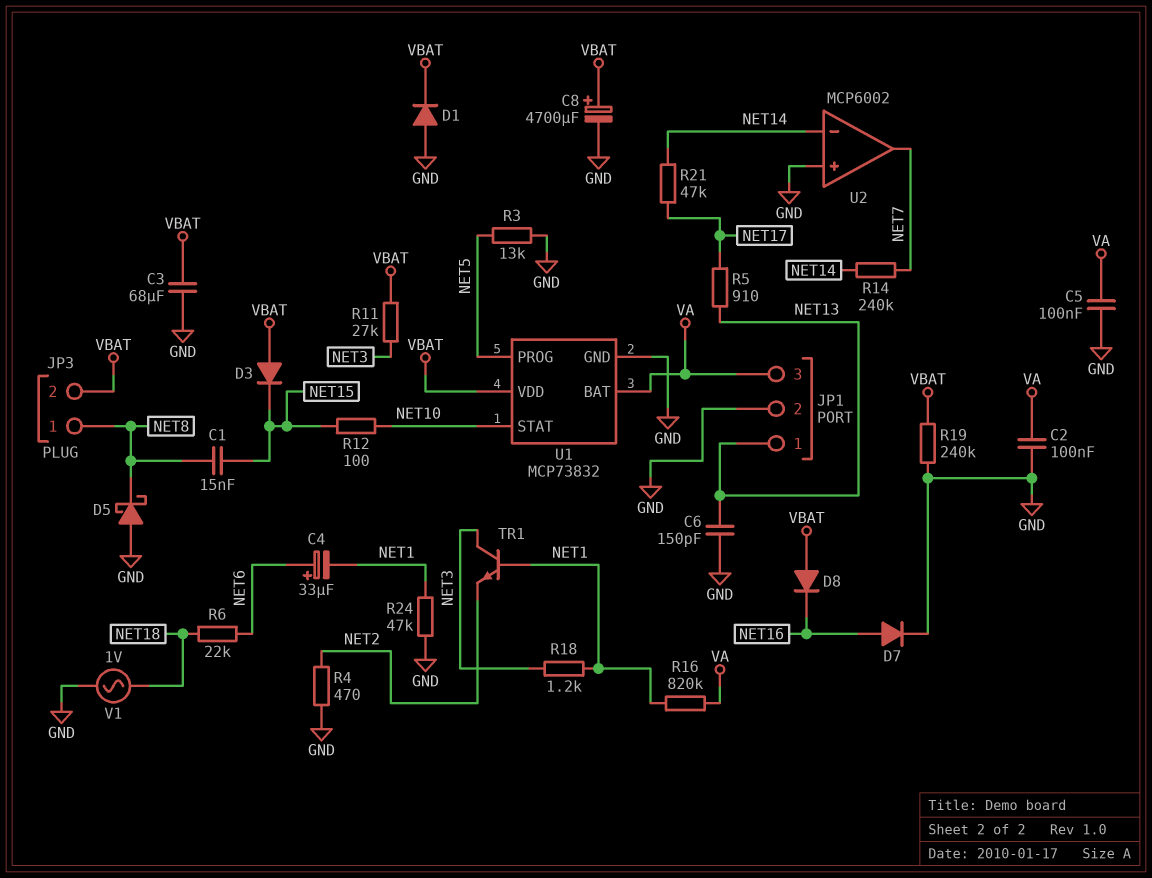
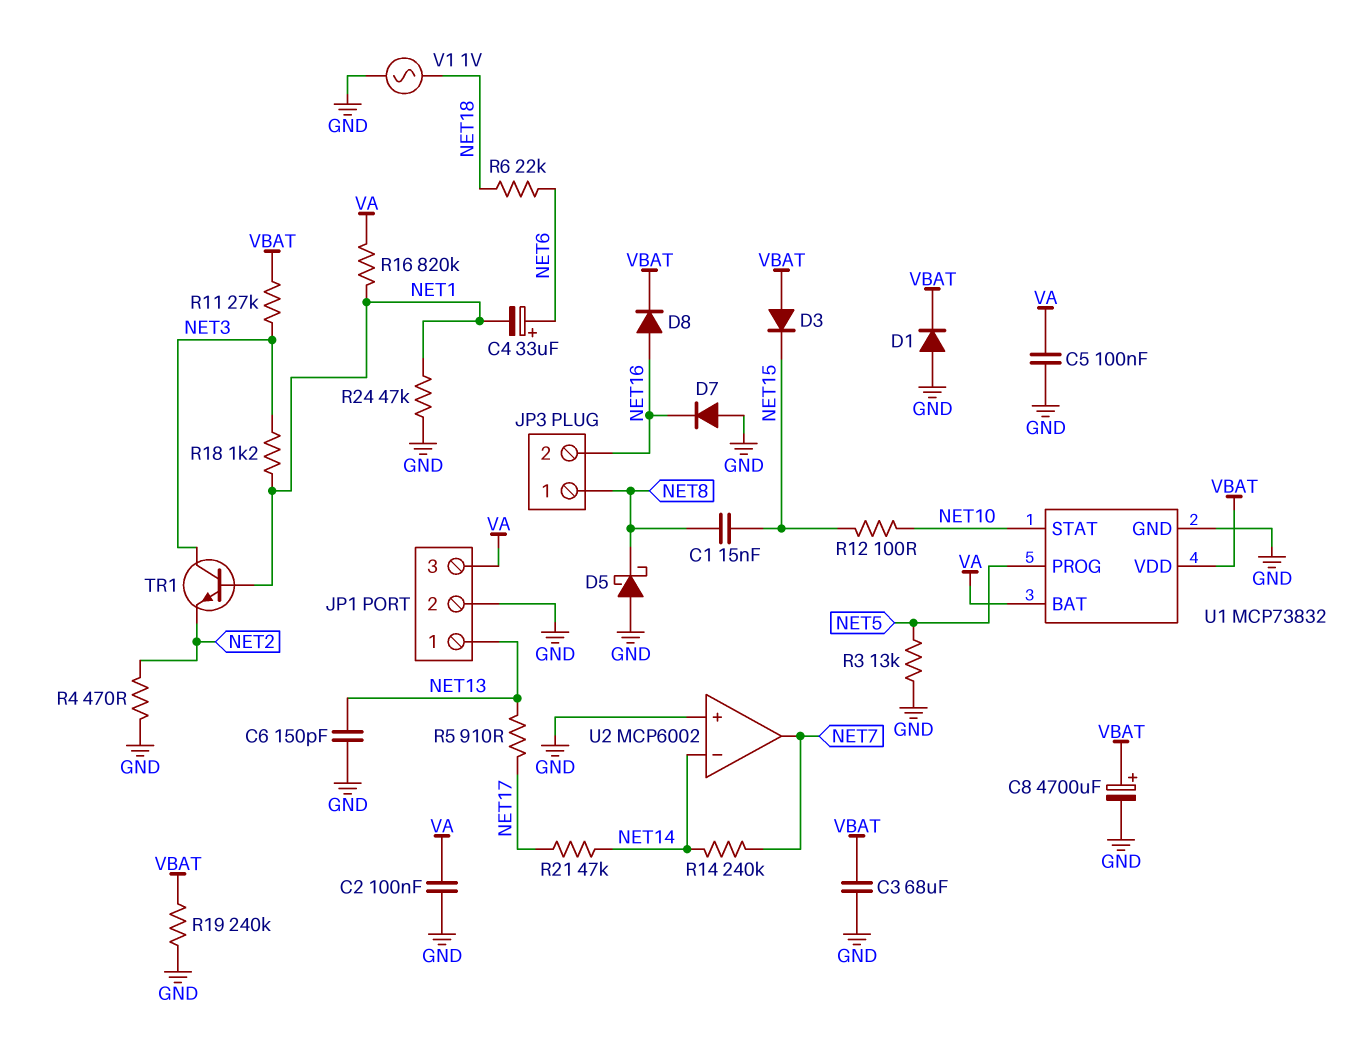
D7: diode (A NET16, K GND) -> diode (A GND, K NET16)
D8: diode (A VBAT, K NET16) -> diode (A NET16, K VBAT)
JP3 pin 2: VBAT -> NET16

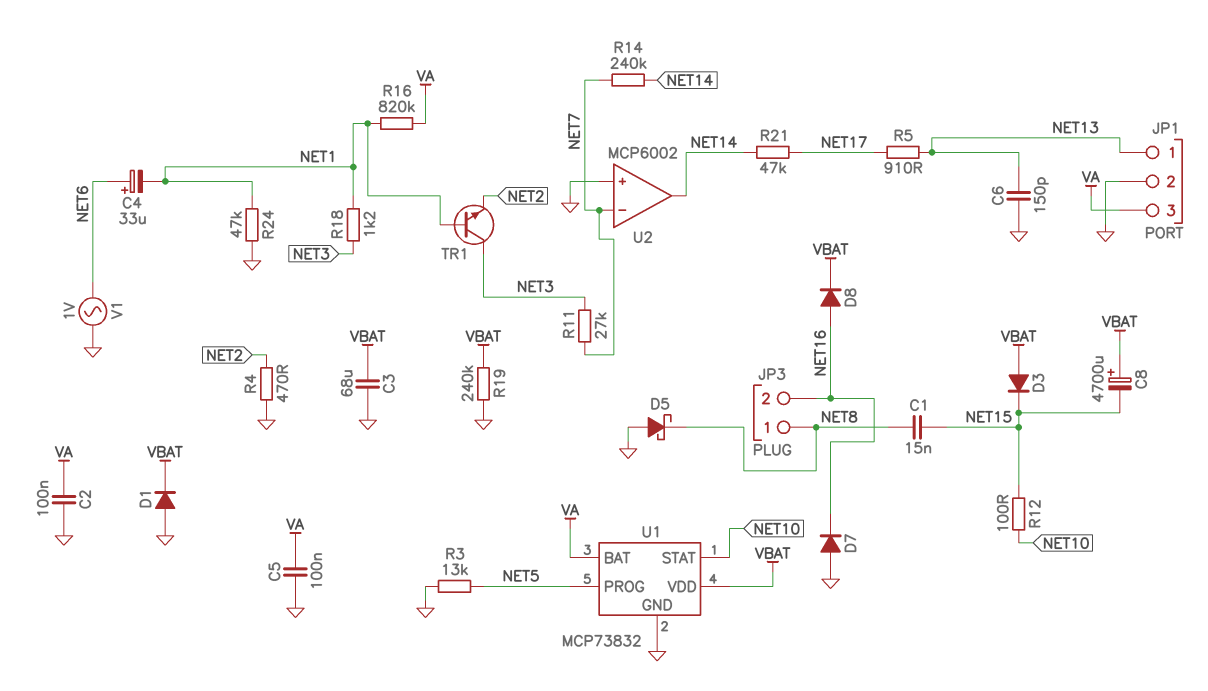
C8: 4700uF (plus VBAT, minus GND) -> 4700uF (plus VBAT, minus NET15)
R6: 22k (NET6, NET18) -> none
R11: 27k (NET3, VBAT) -> 27k (NET3, NET7)
U2 pin in-: NET14 -> NET7
U2 pin out: NET7 -> NET14
V1: AC 1V (GND, NET18) -> AC 1V (GND, NET6)

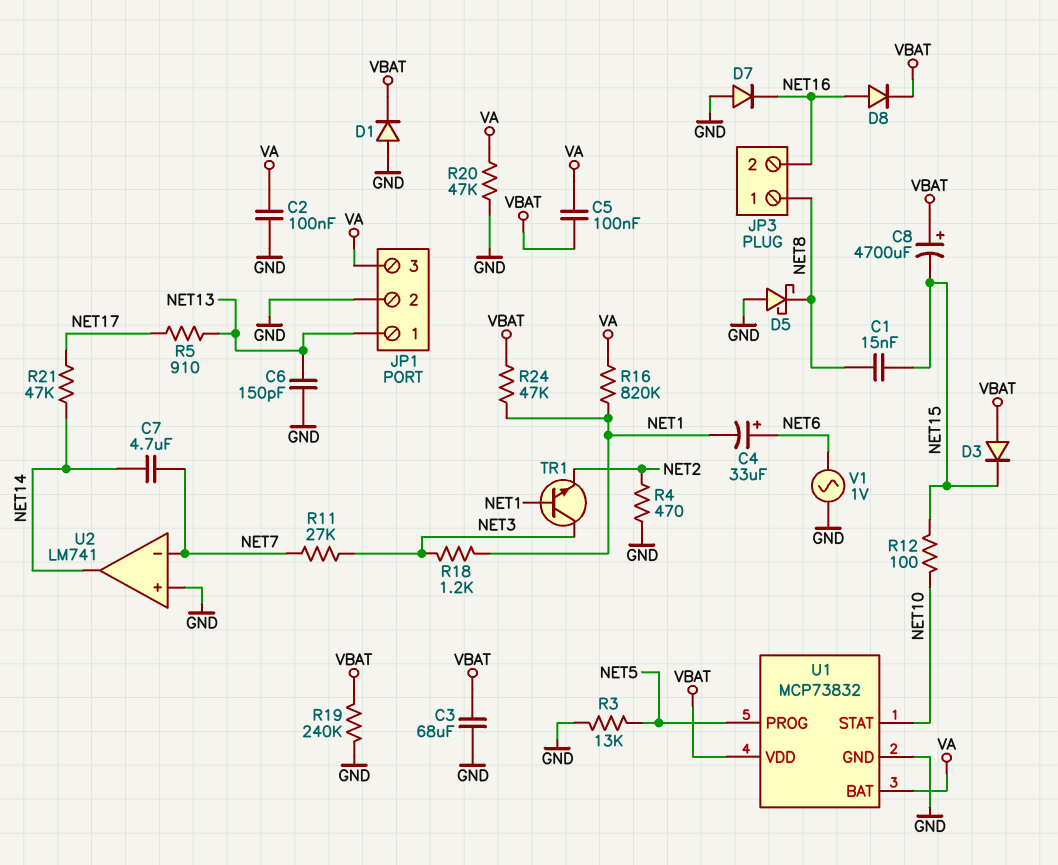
C5: 100nF (GND, VA) -> 100nF (VA, VBAT)
C7: none -> 4.7uF (NET7, NET14)
R14: 240k (NET7, NET14) -> none
R20: none -> 47k (GND, VA)
R24: 47k (GND, NET1) -> 47k (NET1, VBAT)
U2: MCP6002 -> LM741

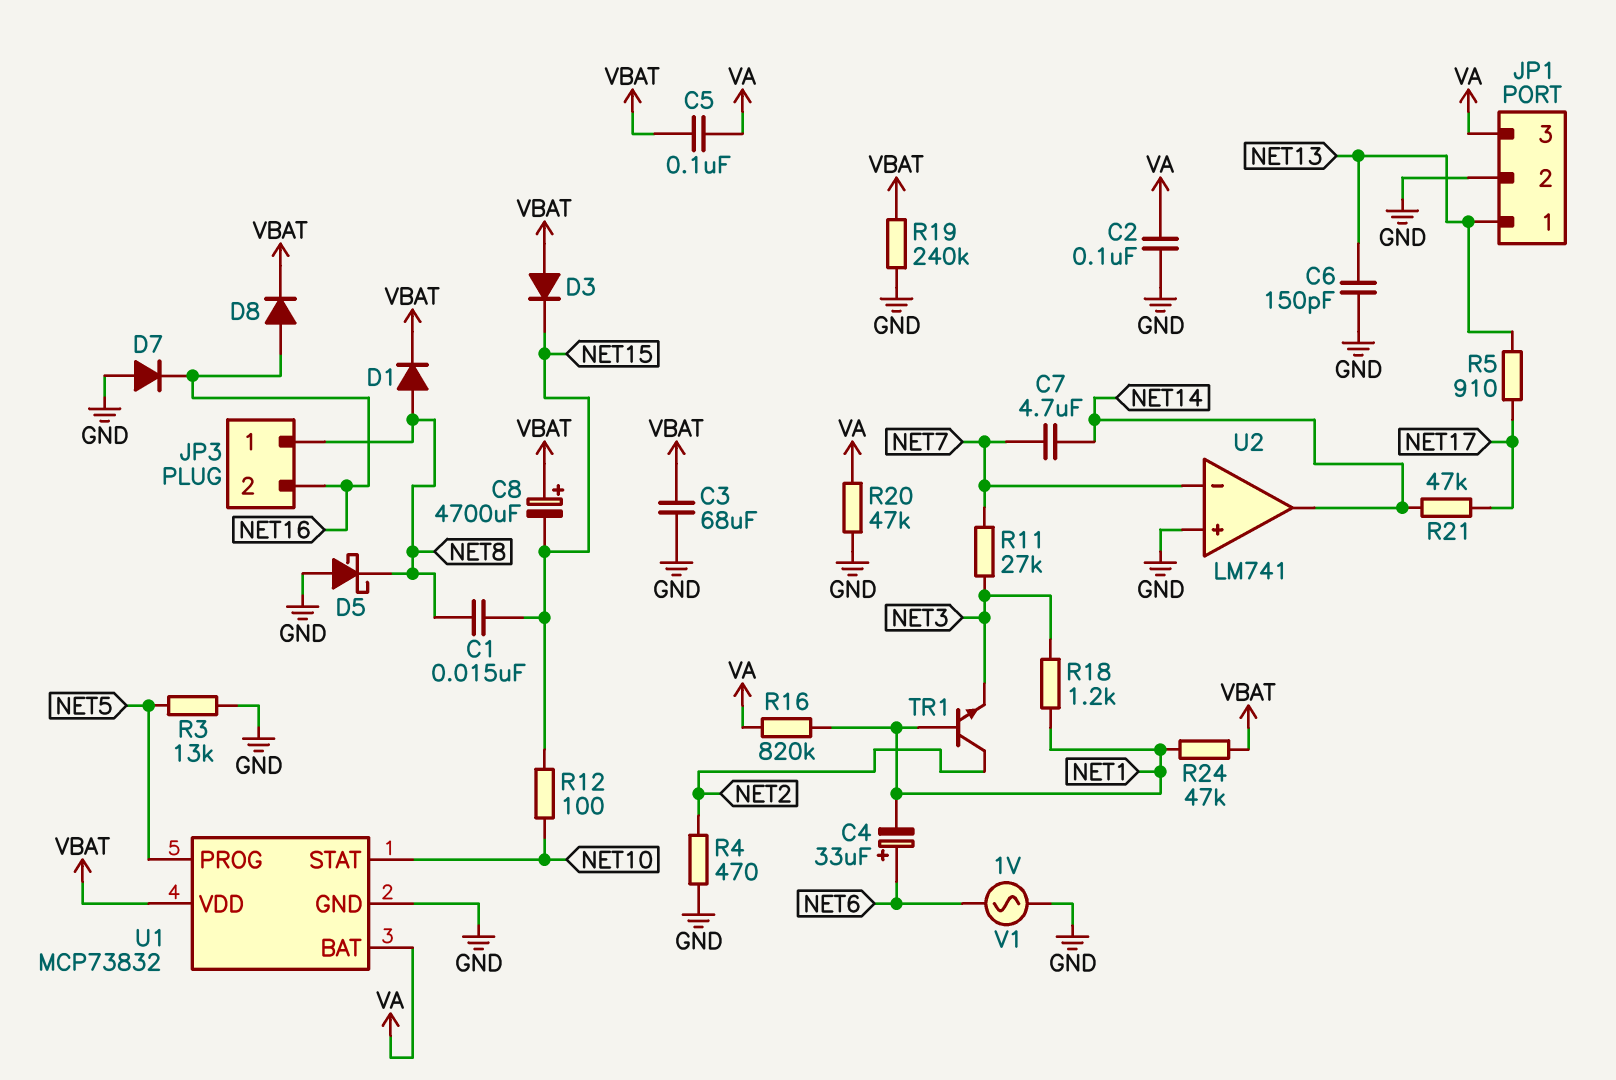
D1: diode (A GND, K VBAT) -> diode (A NET8, K VBAT)
TR1: NPN (B NET1, C NET3, E NET2) -> NPN (B NET1, C NET2, E NET3)

